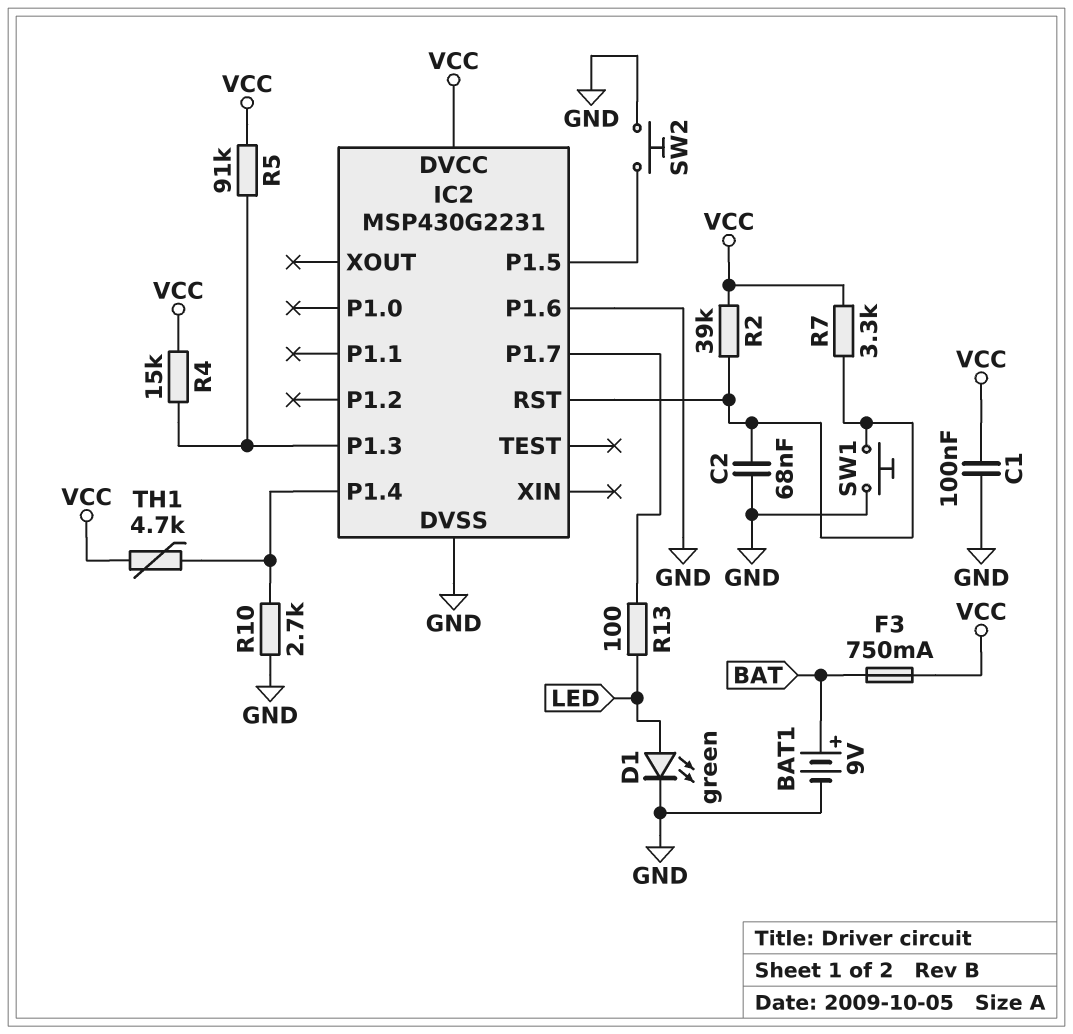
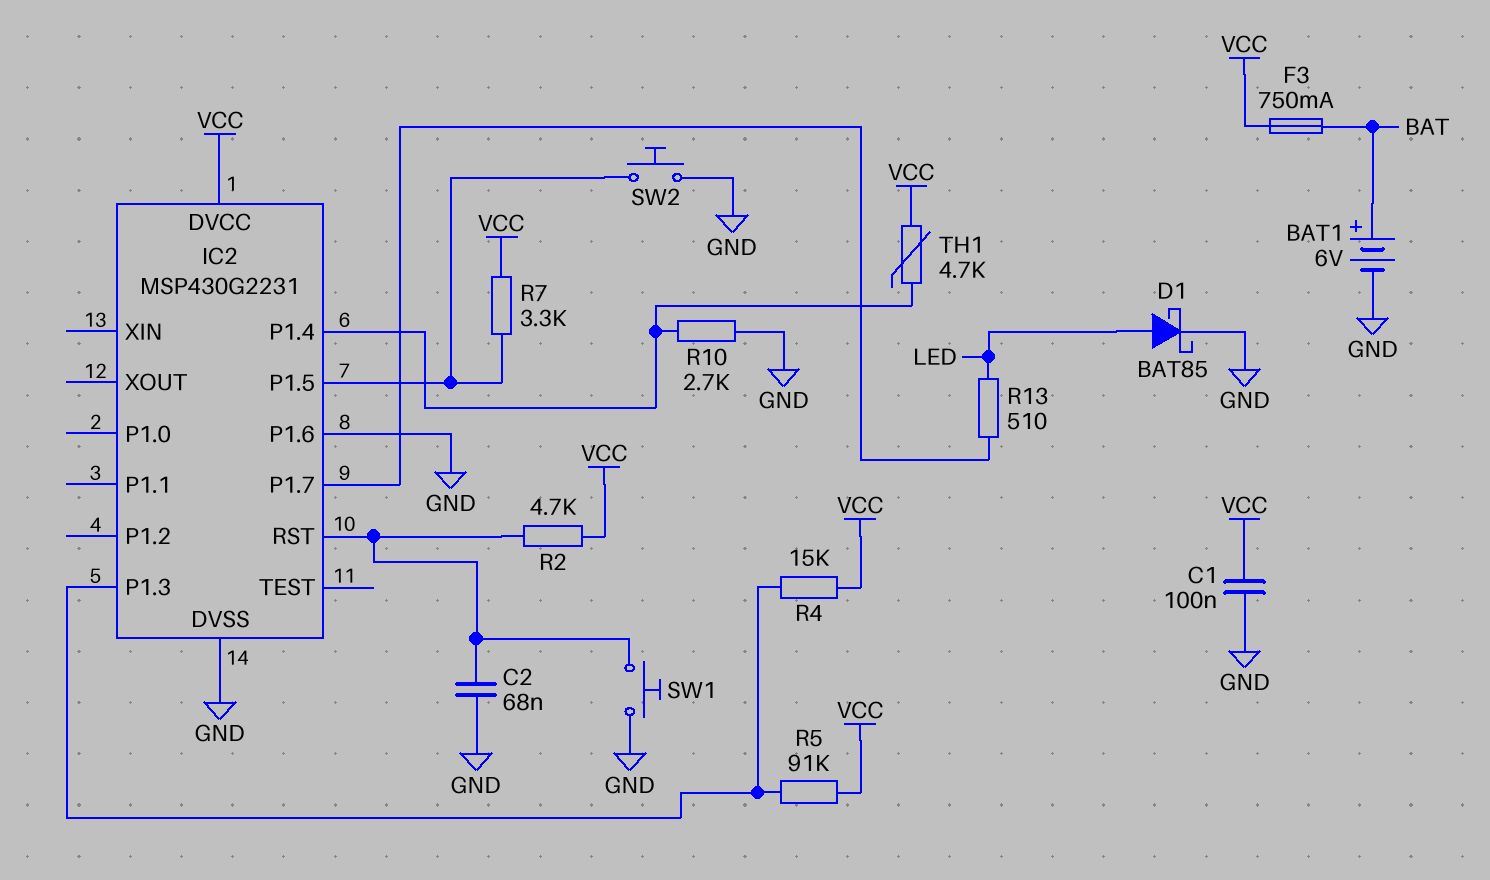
BAT1: 9V (plus BAT, minus GND) -> 6V (plus BAT, minus GND)
D1: LED green (A LED, K GND) -> schottky BAT85 (A LED, K GND)
R2: 39k (IC2/RST, VCC) -> 4.7k (IC2/RST, VCC)
R7: 3.3k (IC2/RST, VCC) -> 3.3k (IC2/P1.5, VCC)
R13: 100 (IC2/P1.7, LED) -> 510 (IC2/P1.7, LED)

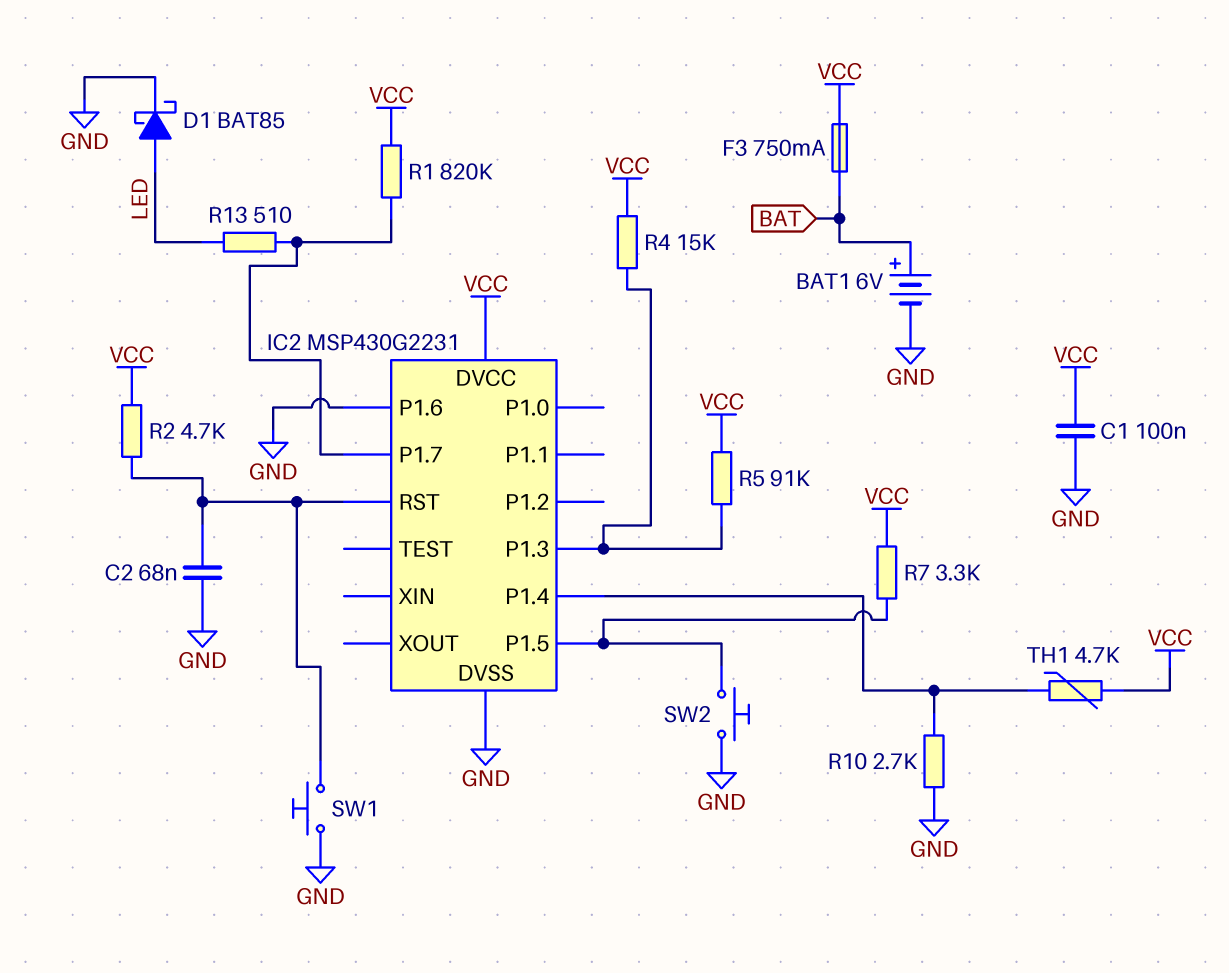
R1: none -> 820k (IC2/P1.7, VCC)

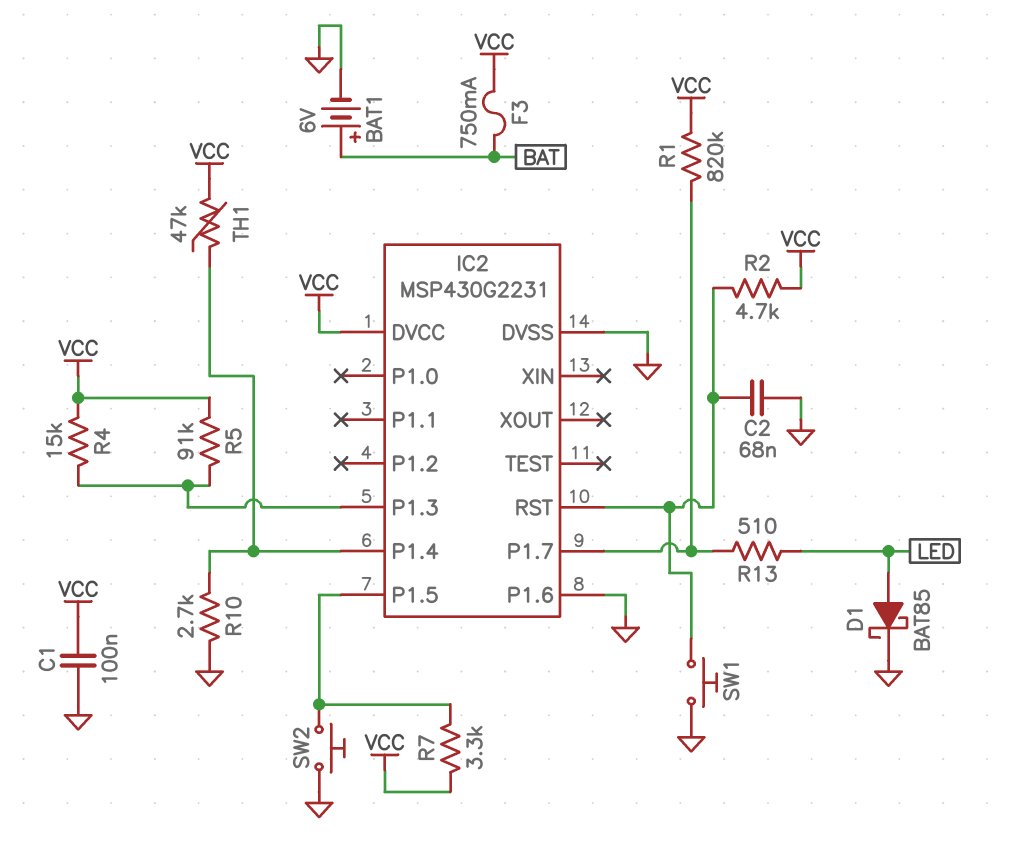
TH1: 4.7k (IC2/P1.4, VCC) -> 47k (IC2/P1.4, VCC)

